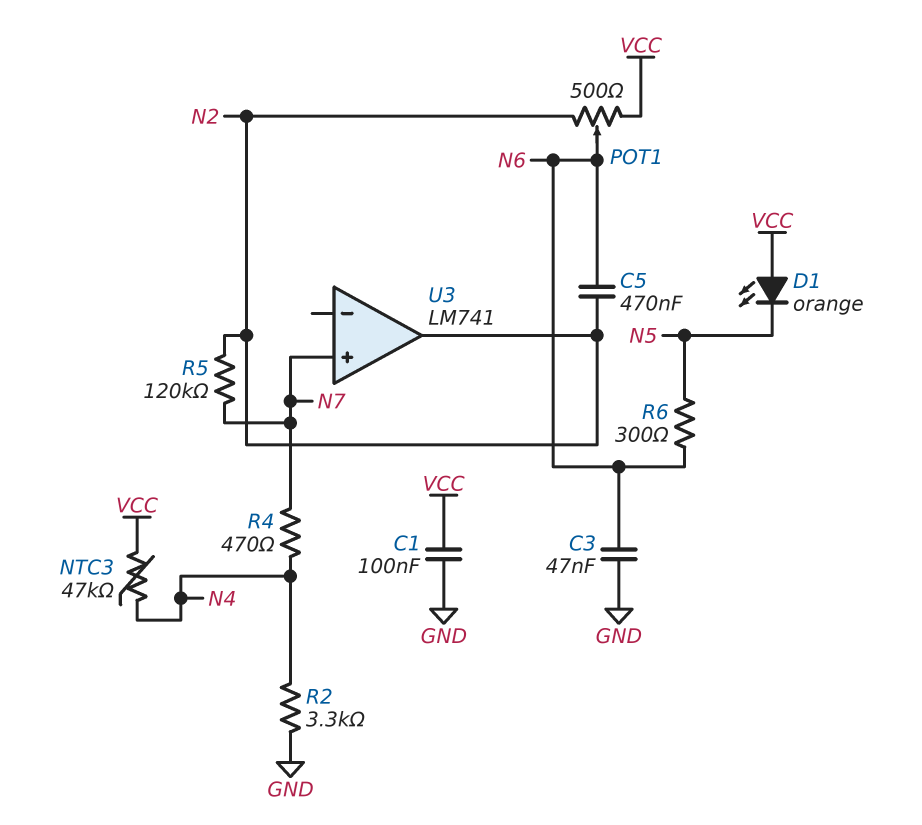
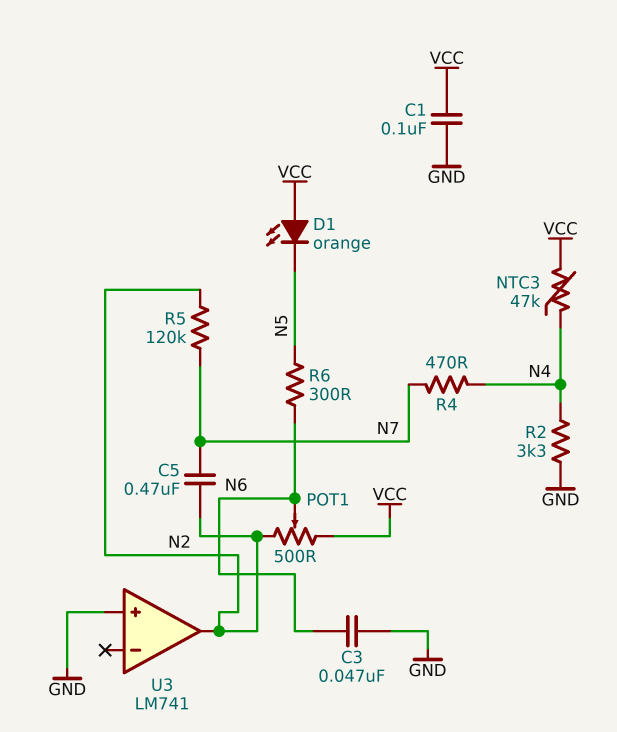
C5: 470nF (N2, N6) -> 470nF (N2, N7)
U3 pin in+: N7 -> GND

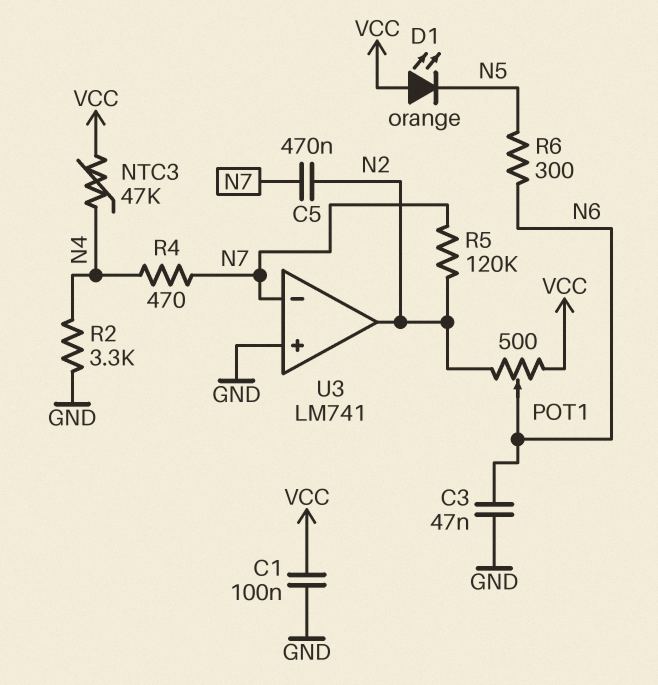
U3 pin in-: none -> N7

